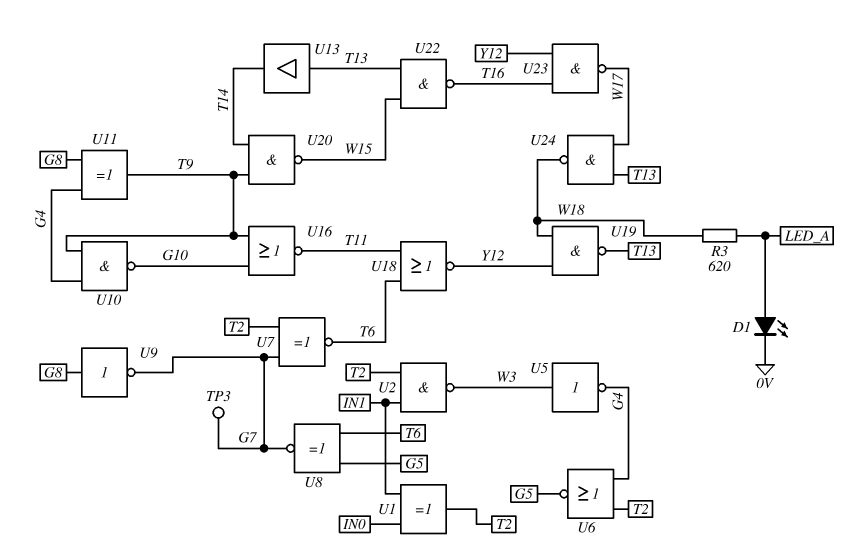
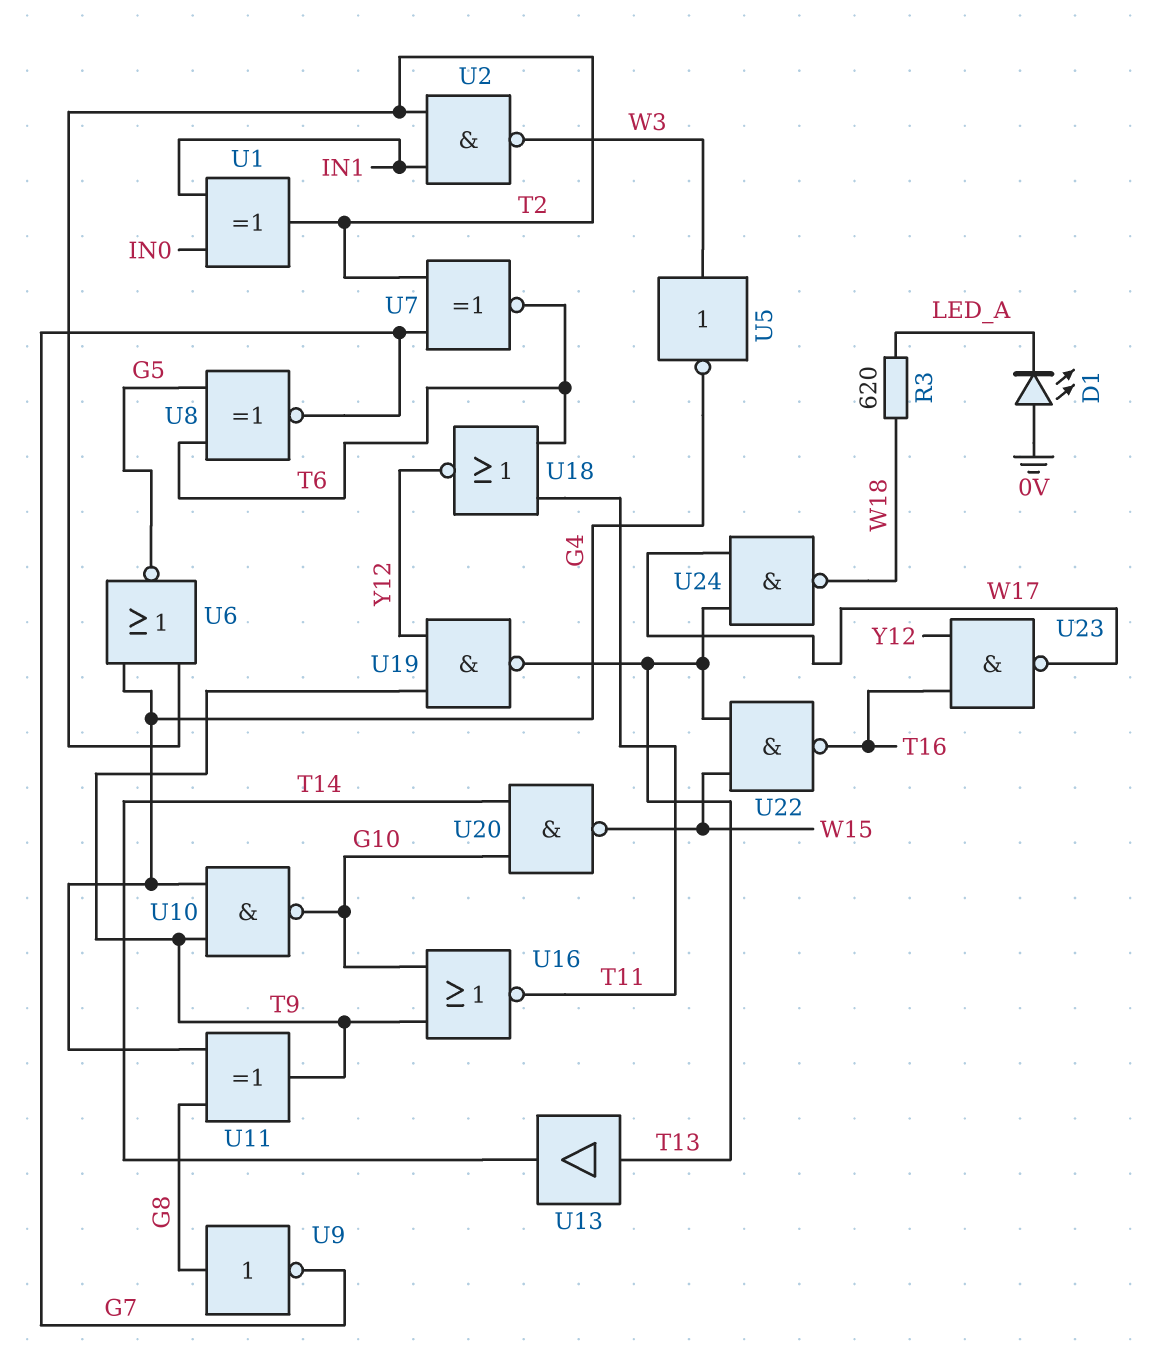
D1: LED (A LED_A, K 0V) -> LED (A 0V, K LED_A)
TP3: test point (G7) -> none
U19: NAND (in W18, in Y12, out T13) -> NAND (in T9, in Y12, out T13)
U20: NAND (in T9, in T14, out W15) -> NAND (in G10, in T14, out W15)

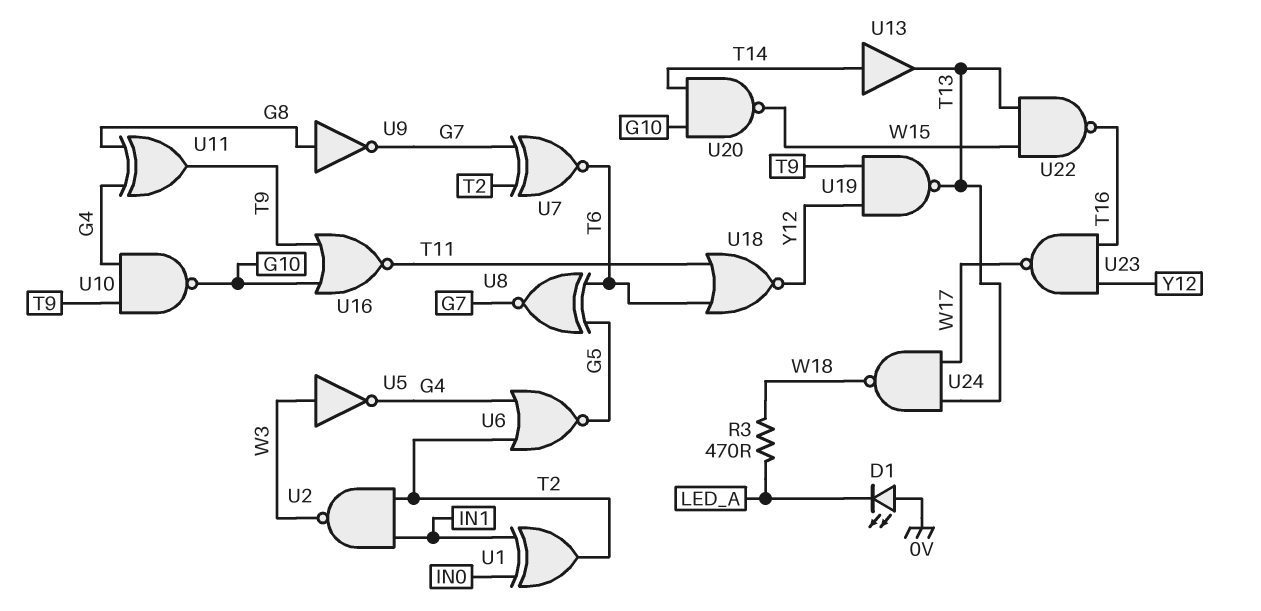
R3: 620 (LED_A, W18) -> 470 (LED_A, W18)
U13: buffer (in T13, out T14) -> buffer (in T14, out T13)

